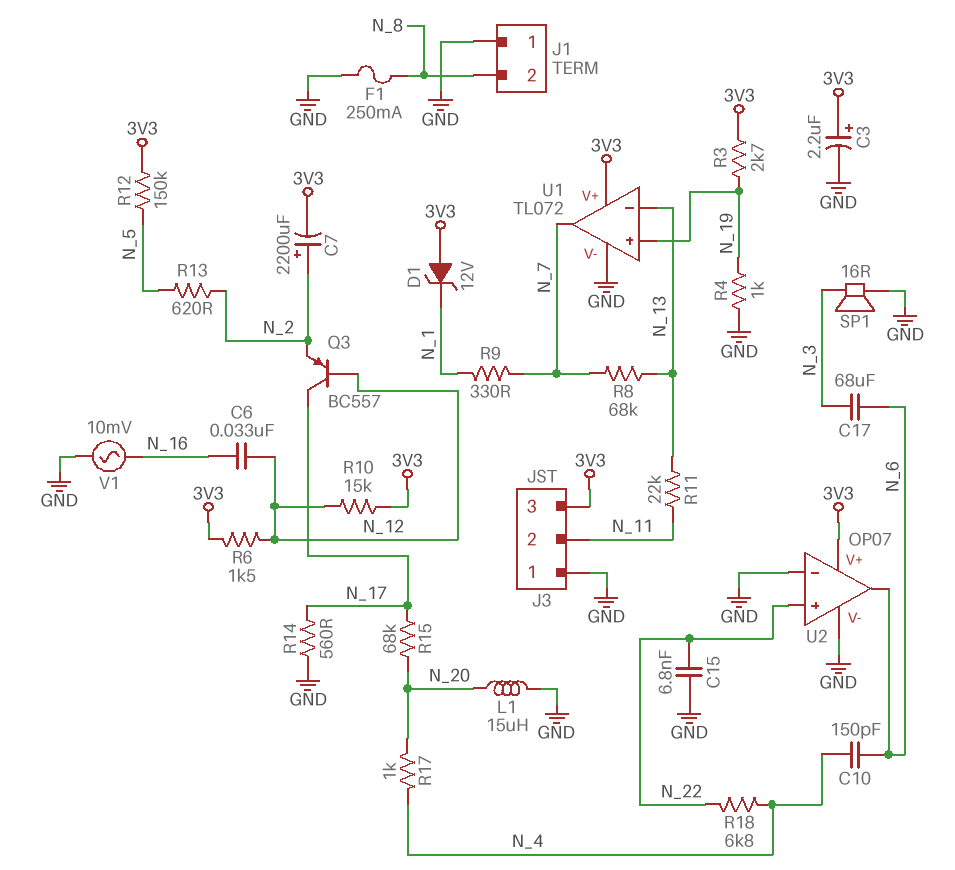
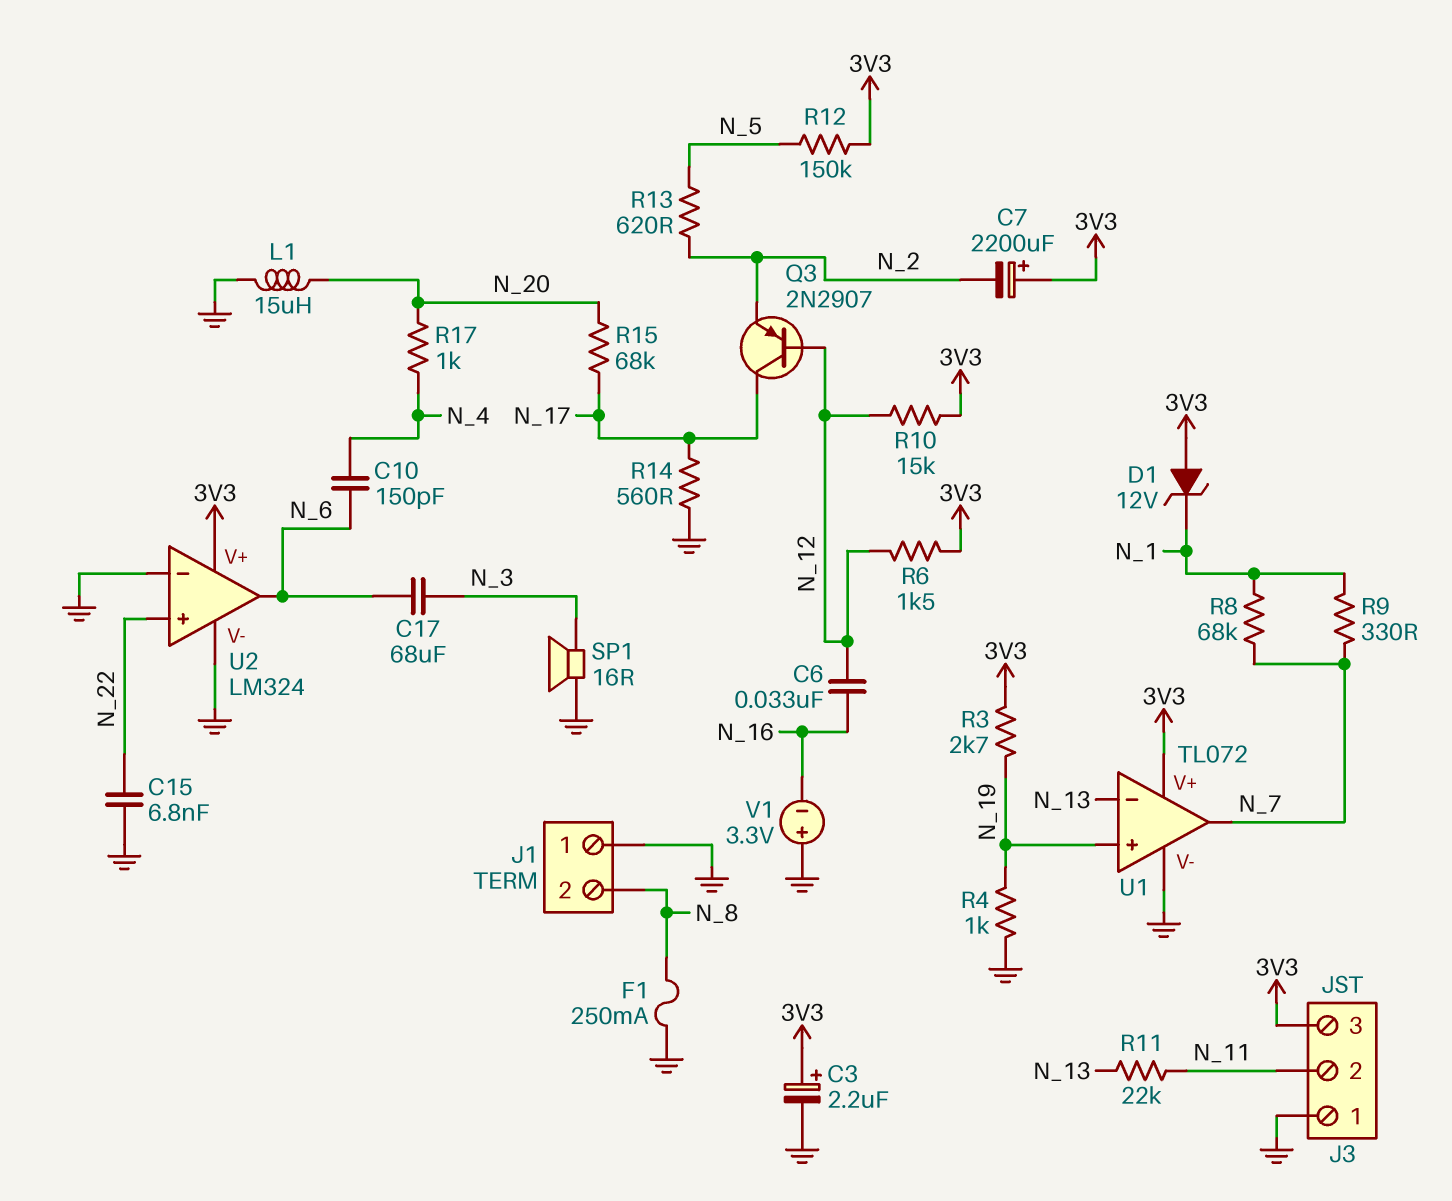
C7: 2200uF (plus N_2, minus 3V3) -> 2200uF (plus 3V3, minus N_2)
Q3: PNP BC557 (B N_12, C N_17, E N_2) -> PNP 2N2907 (B N_12, C N_17, E N_2)
R8: 68k (N_7, N_13) -> 68k (N_1, N_7)
R18: 6.8k (N_4, N_22) -> none
U2: OP07 -> LM324
V1: AC 10mV (GND, N_16) -> 3.3V (plus GND, minus N_16)

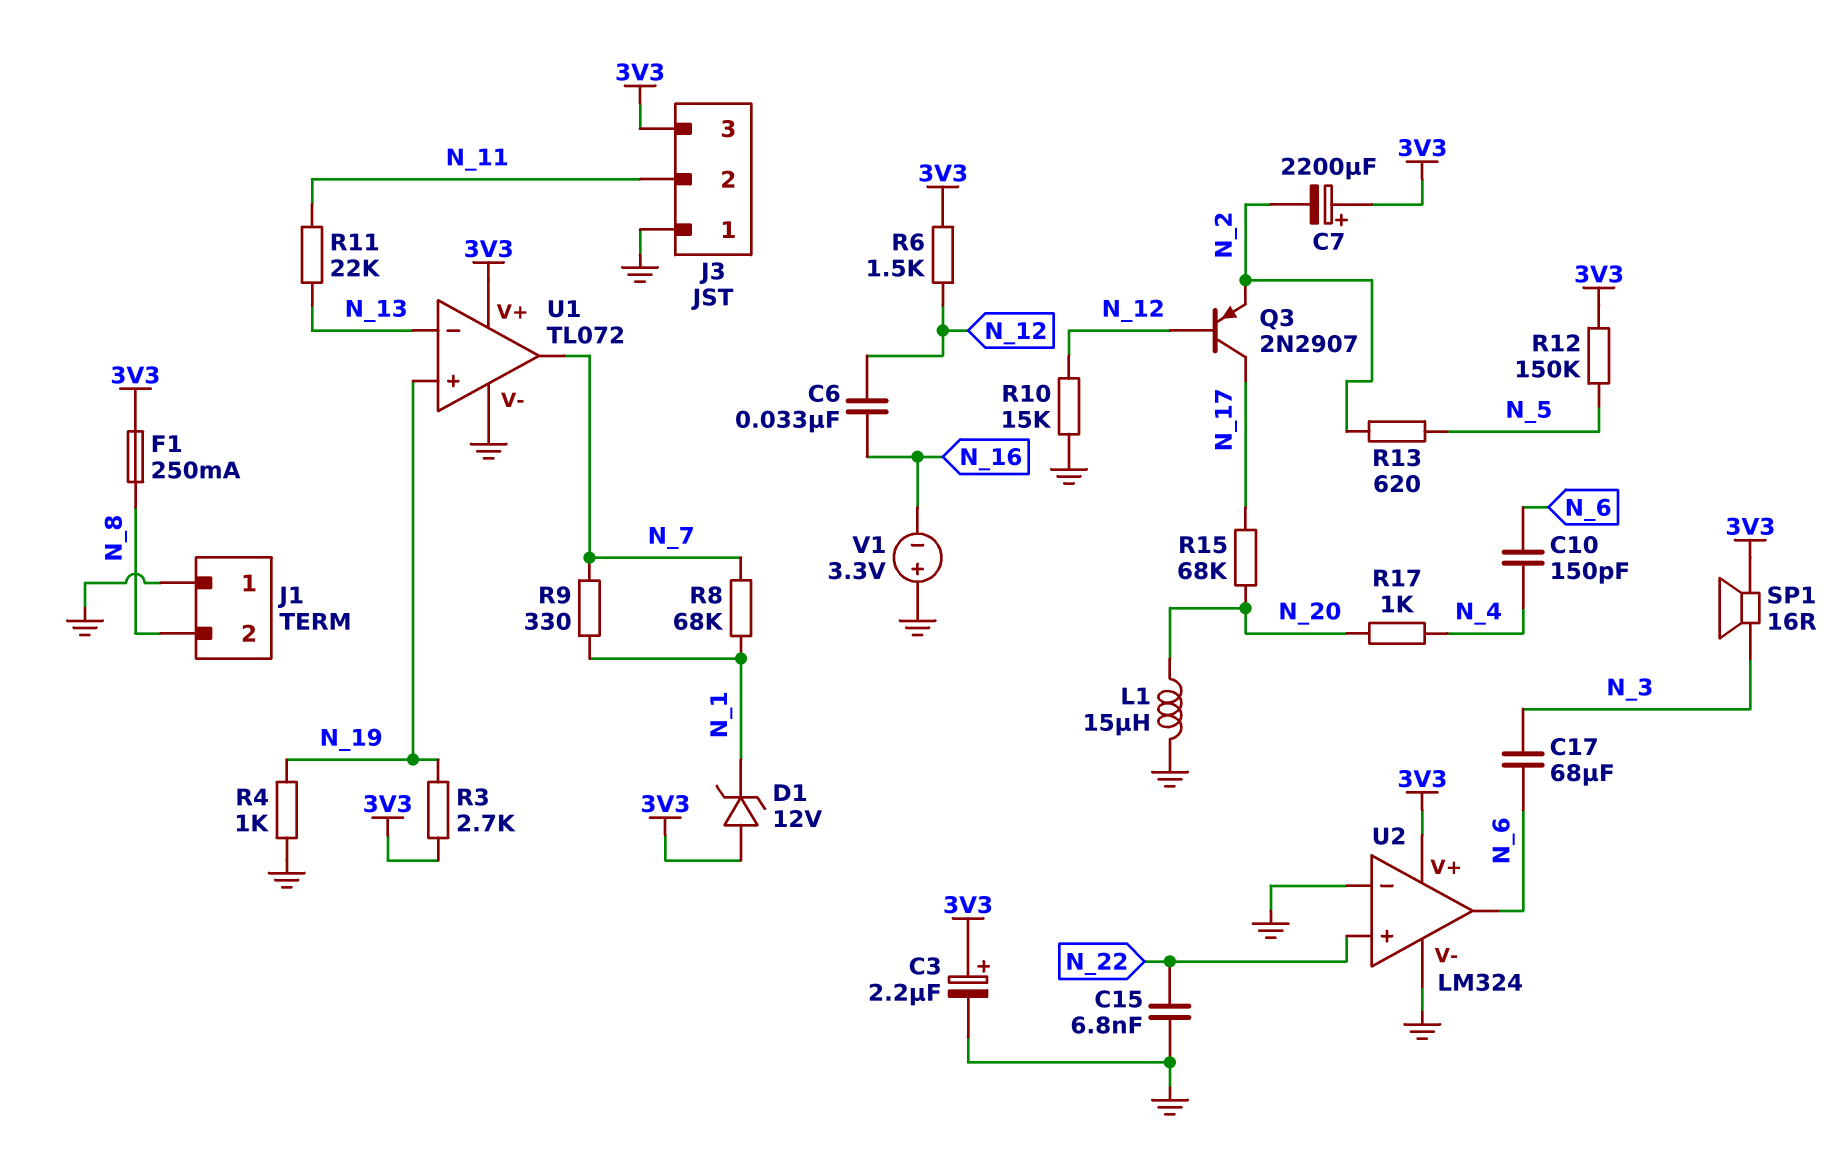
F1: 250mA (GND, N_8) -> 250mA (3V3, N_8)
R10: 15k (3V3, N_12) -> 15k (GND, N_12)
R14: 560 (GND, N_17) -> none
SP1: speaker 16R (GND, N_3) -> speaker 16R (3V3, N_3)

